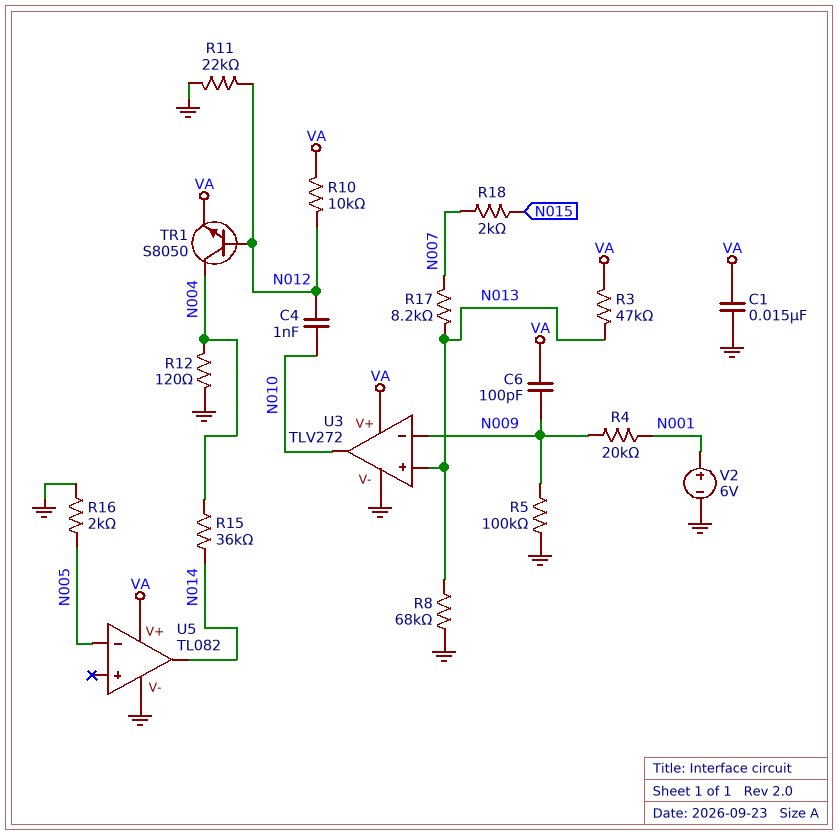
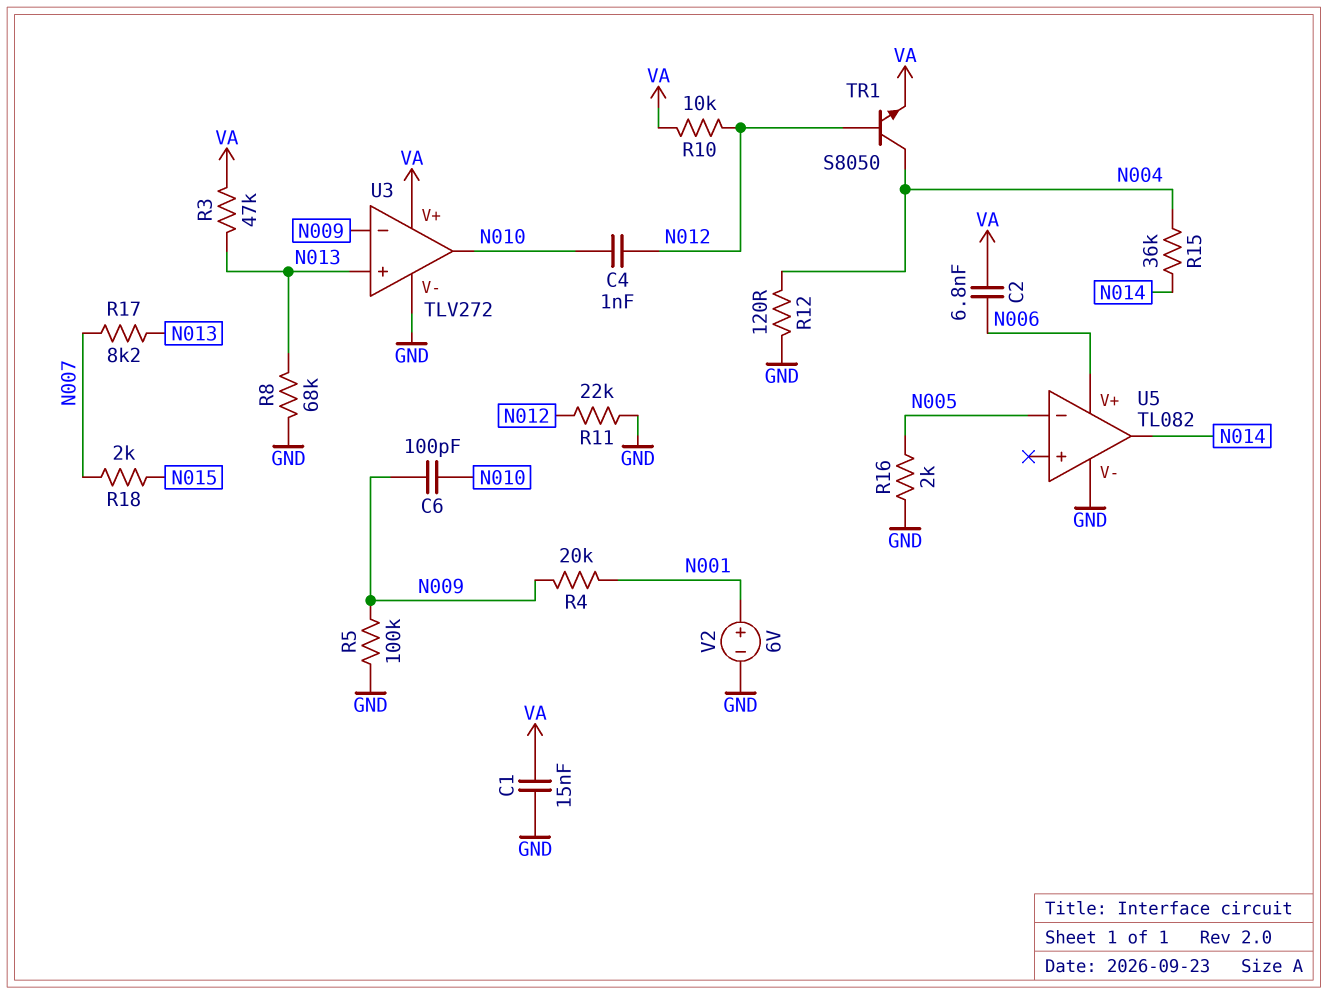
C2: none -> 6.8nF (N006, VA)
C6: 100pF (N009, VA) -> 100pF (N009, N010)
U5 pin V+: VA -> N006

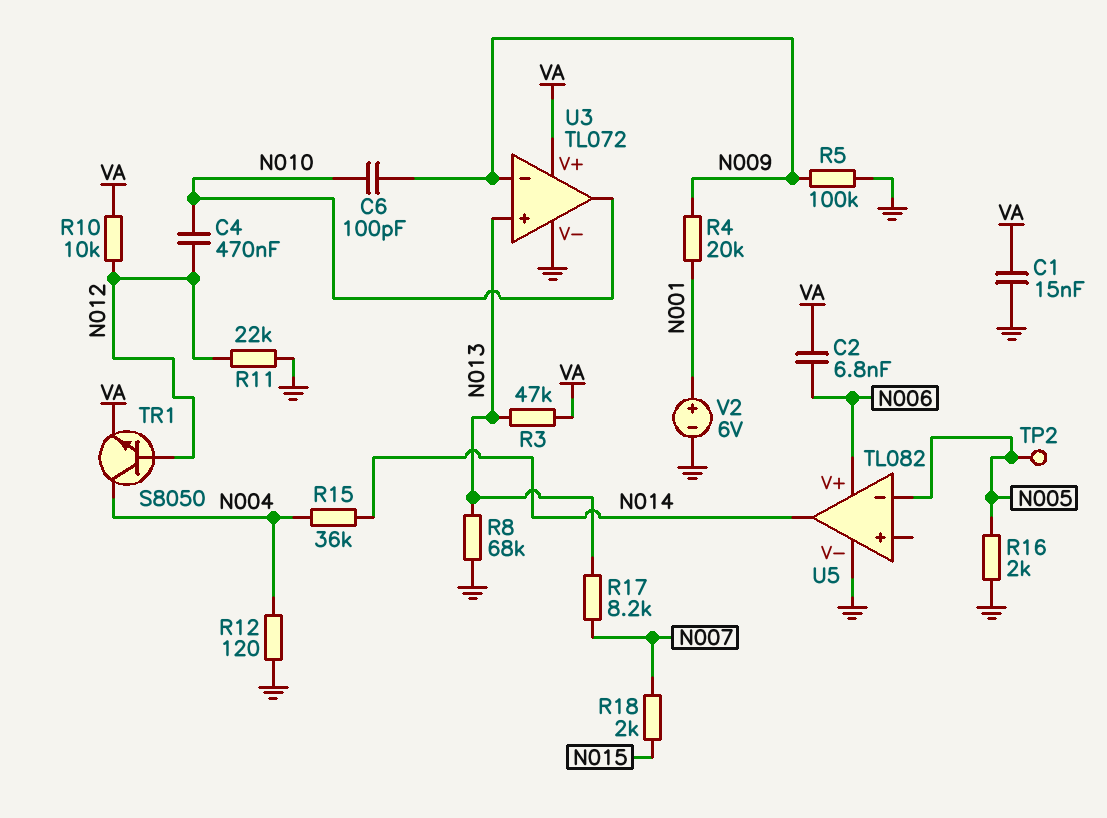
C4: 1nF (N010, N012) -> 470nF (N010, N012)
TP2: none -> test point (N005)
U3: TLV272 -> TL072

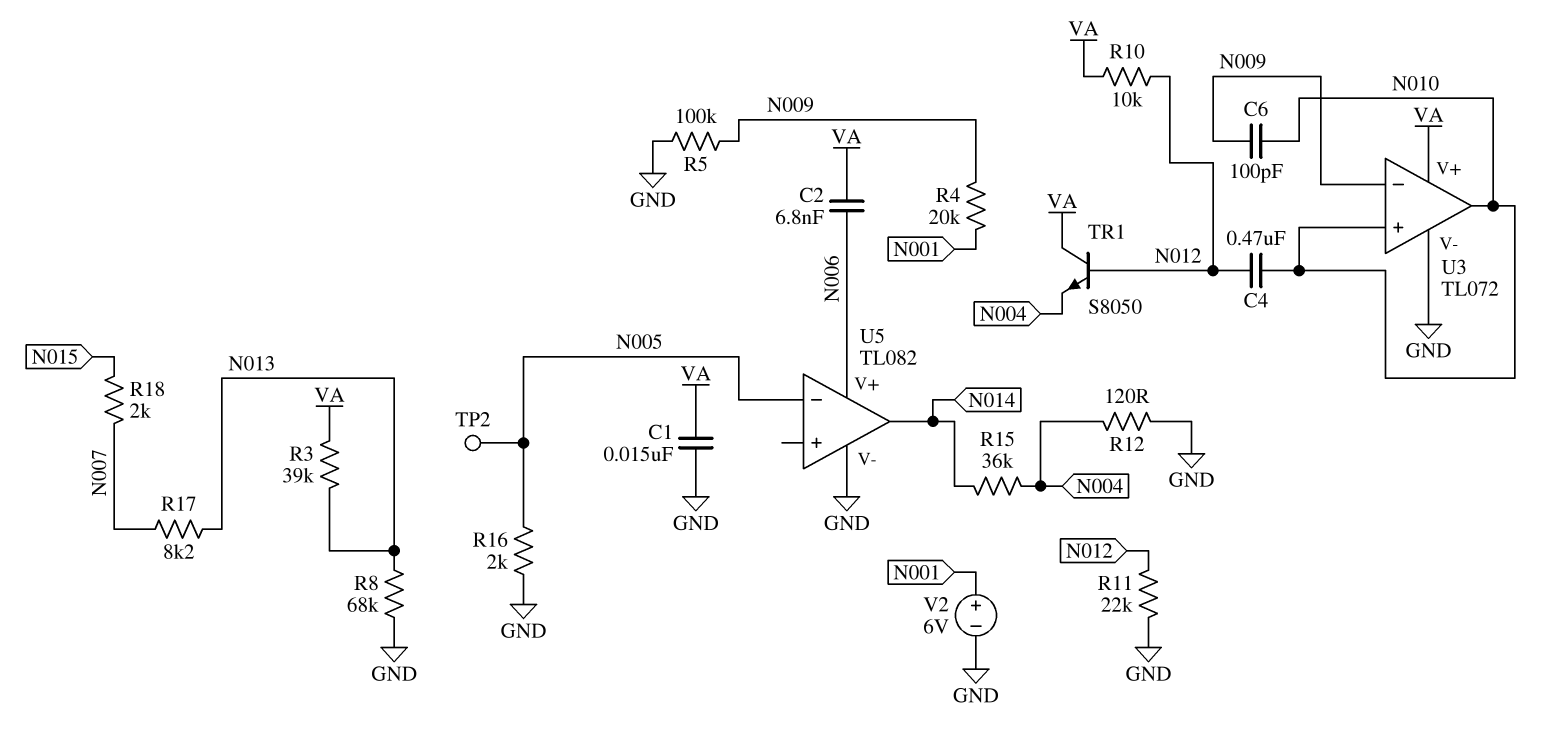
R3: 47k (N013, VA) -> 39k (N013, VA)
TR1: NPN S8050 (B N012, C N004, E VA) -> NPN S8050 (B N012, C VA, E N004)
U3 pin in+: N013 -> N010

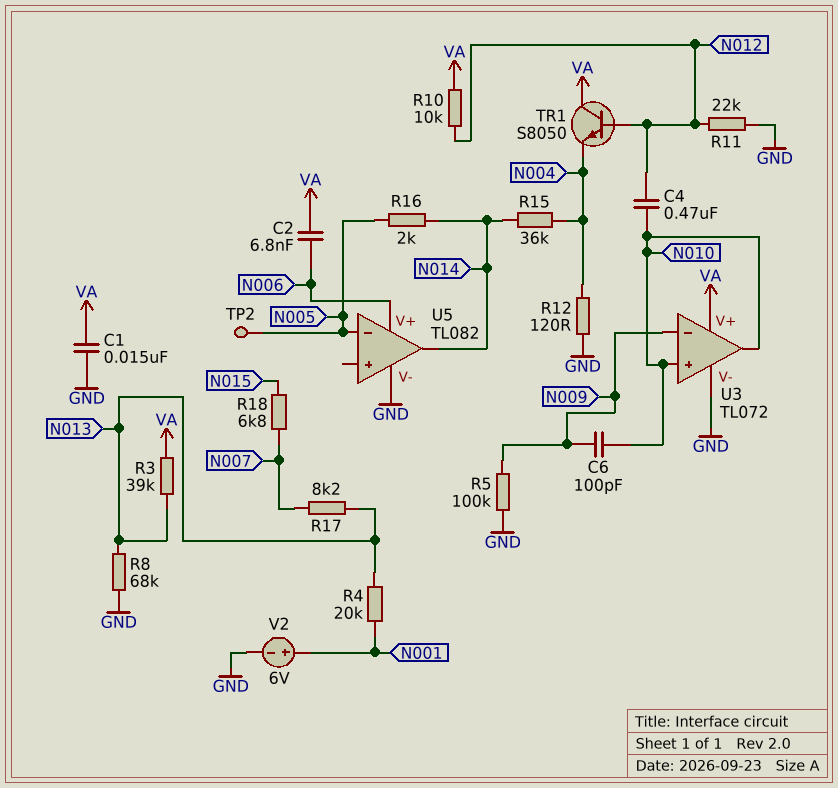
R4: 20k (N001, N009) -> 20k (N001, N013)
R16: 2k (GND, N005) -> 2k (N005, N014)
R18: 2k (N007, N015) -> 6.8k (N007, N015)

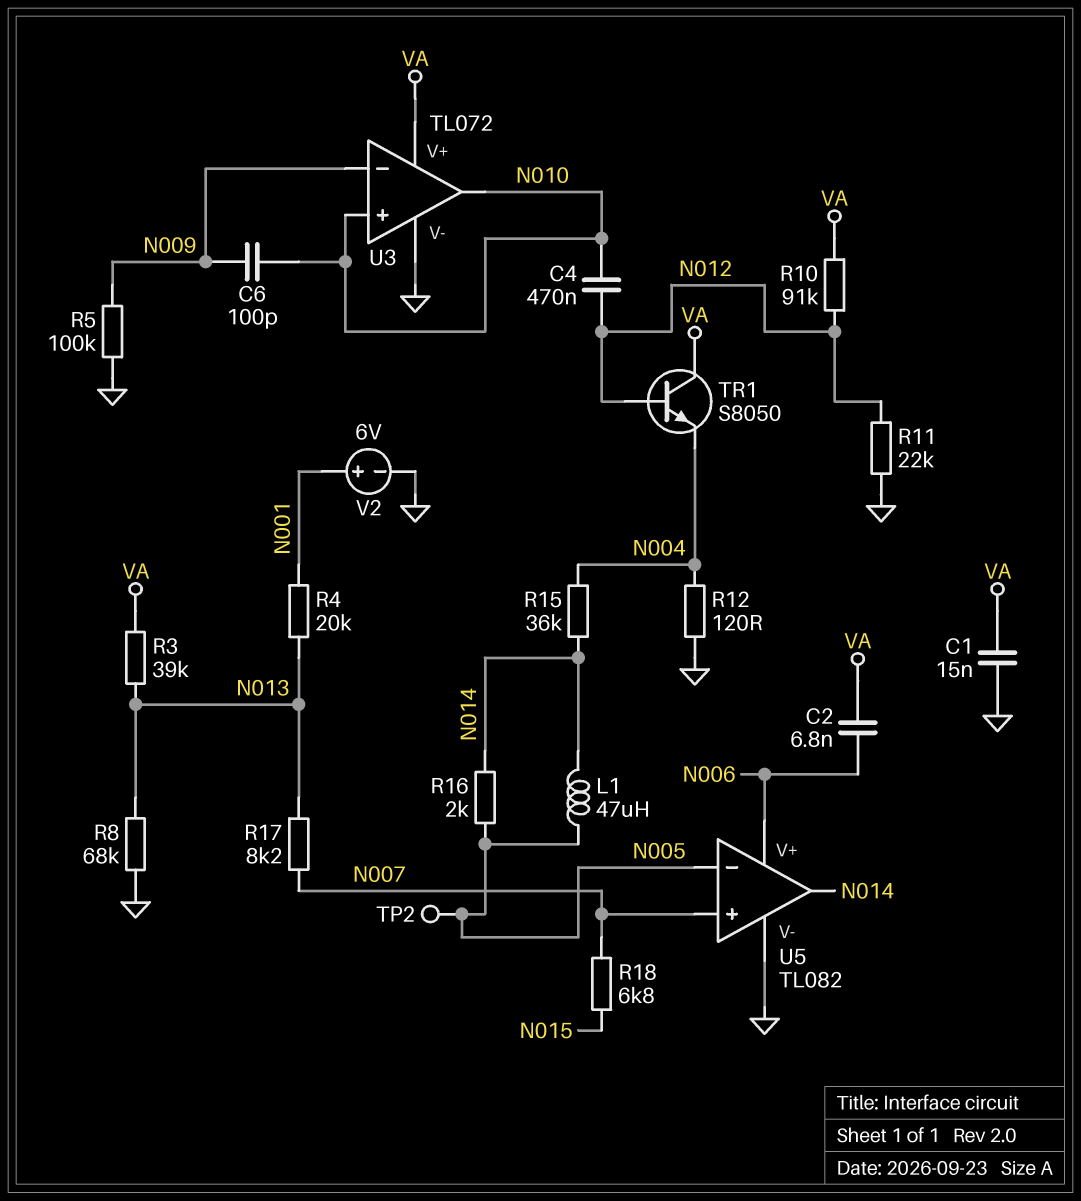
L1: none -> 47uH (N005, N014)
R10: 10k (N012, VA) -> 91k (N012, VA)
U5 pin in+: none -> N007

